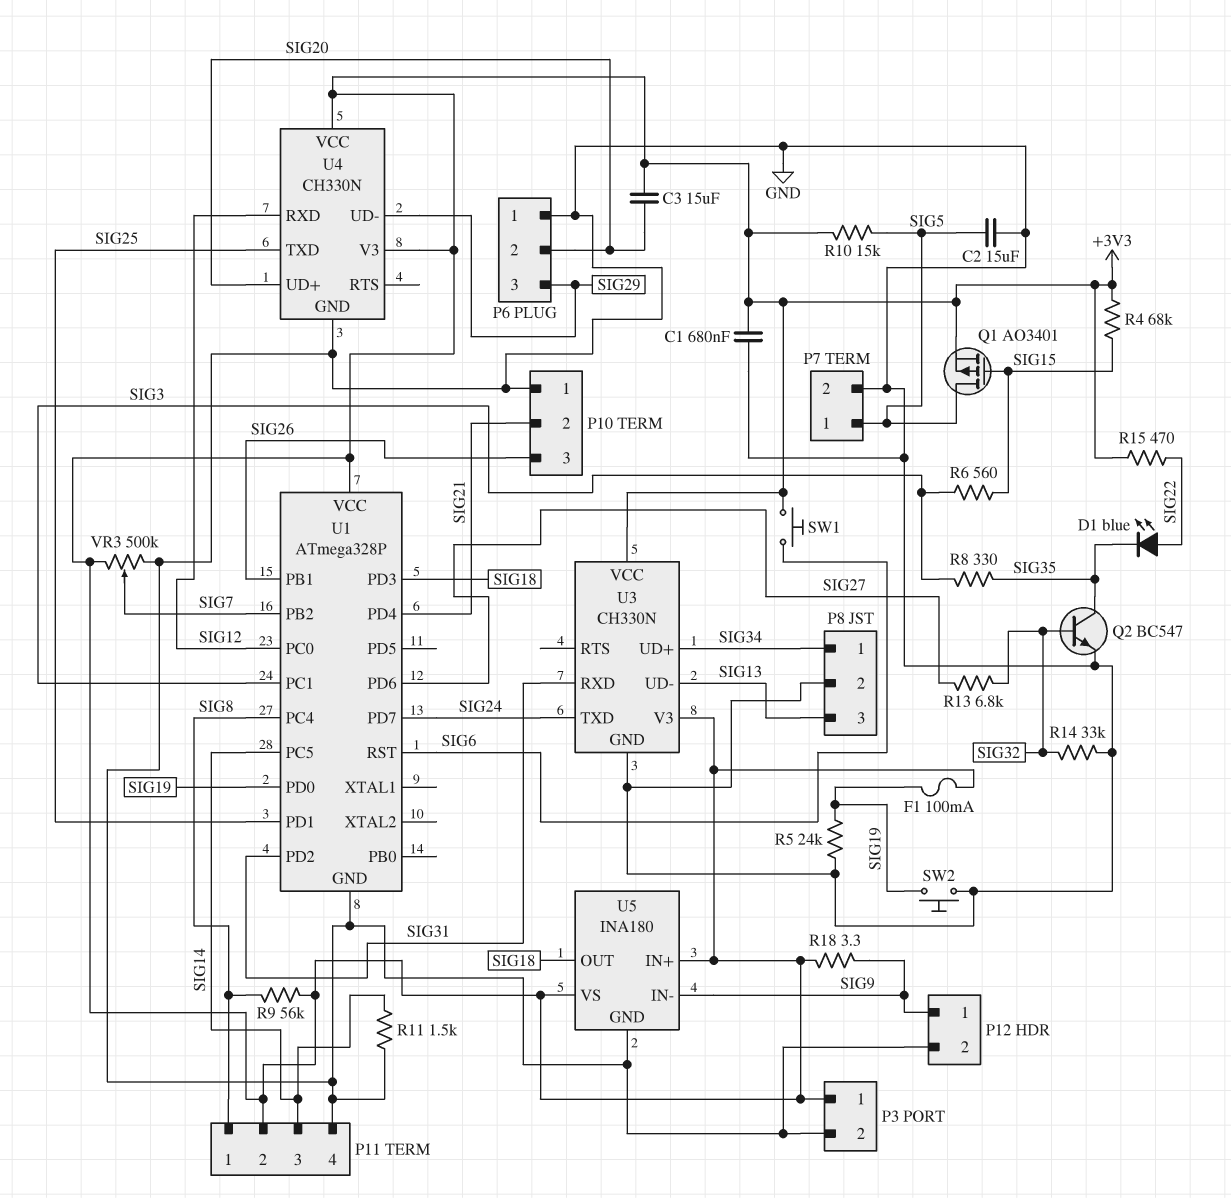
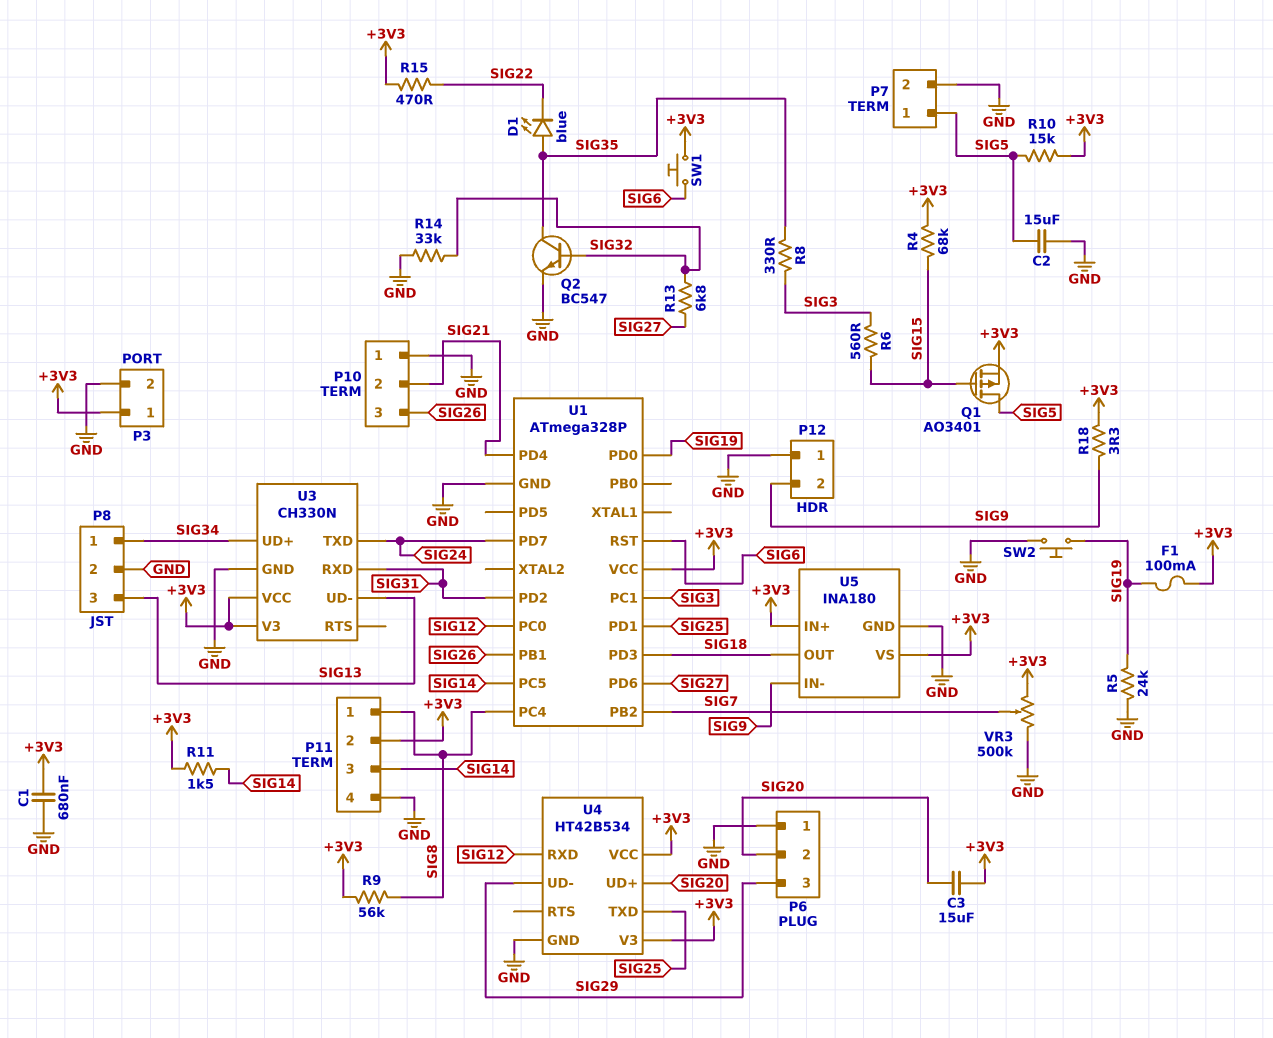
D1: LED blue (A SIG22, K SIG35) -> LED blue (A SIG35, K SIG22)
P12 pin 1: SIG9 -> GND
P12 pin 2: GND -> SIG9
R11: 1.5k (GND, SIG14) -> 1.5k (+3V3, SIG14)
U4: CH330N -> HT42B534

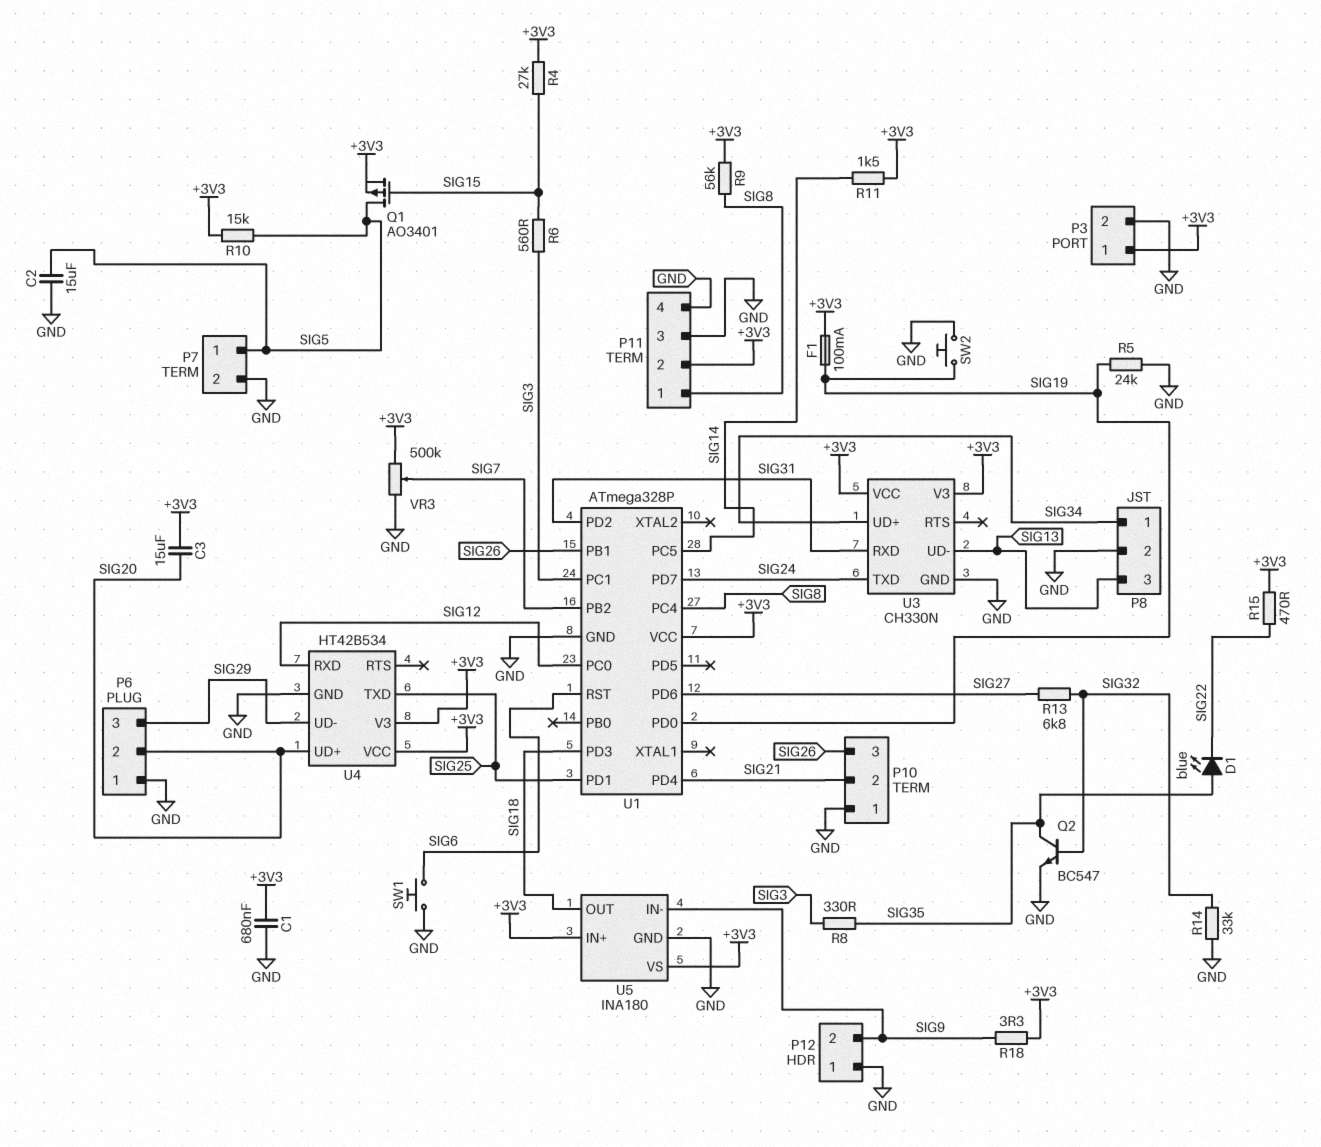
P11 pin 3: SIG14 -> GND
R4: 68k (+3V3, SIG15) -> 27k (+3V3, SIG15)
SW1: button (+3V3, SIG6) -> button (GND, SIG6)

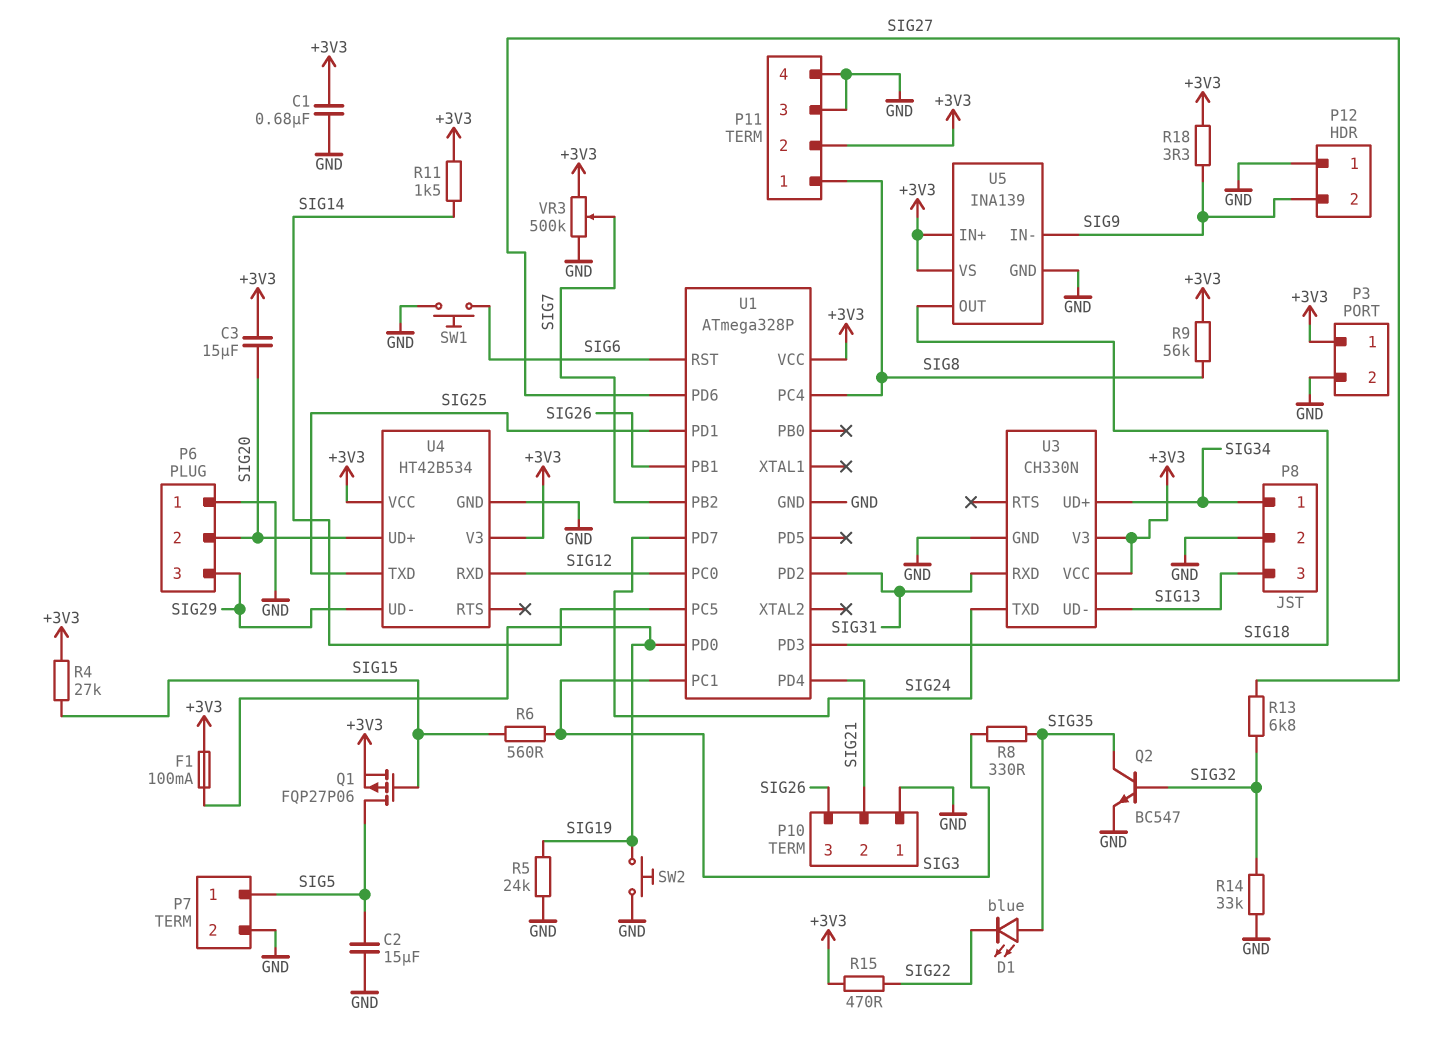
Q1: PMOS AO3401 (G SIG15, D SIG5, S +3V3) -> PMOS FQP27P06 (G SIG15, D SIG5, S +3V3)
R10: 15k (+3V3, SIG5) -> none
U5: INA180 -> INA139

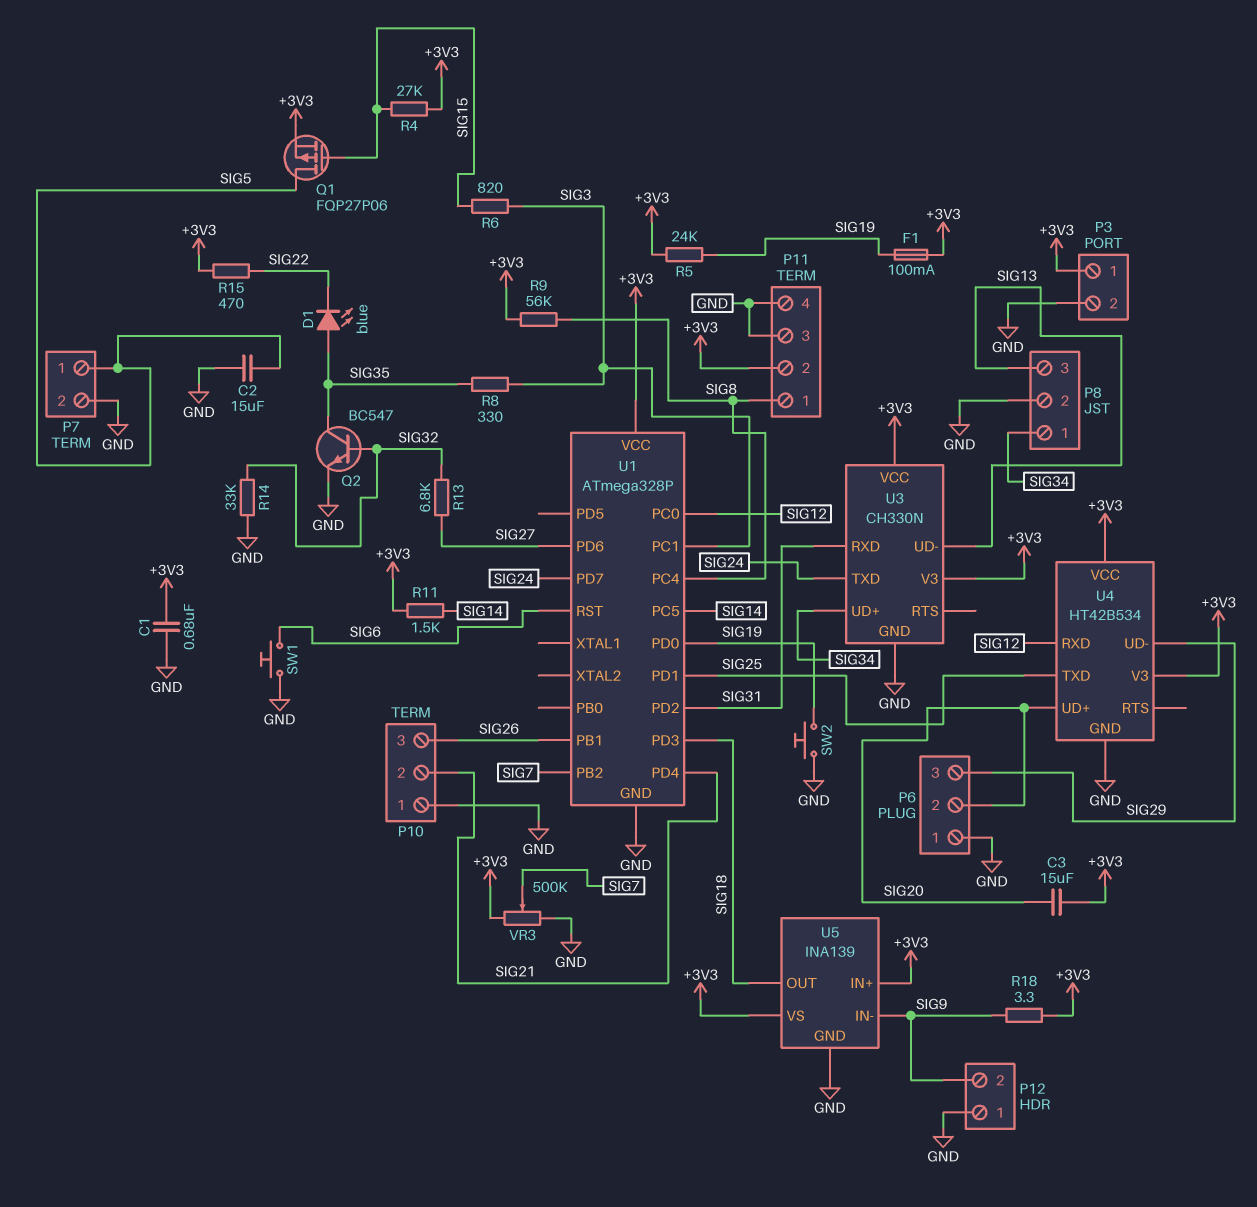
R5: 24k (GND, SIG19) -> 24k (+3V3, SIG19)
R6: 560 (SIG3, SIG15) -> 820 (SIG3, SIG15)

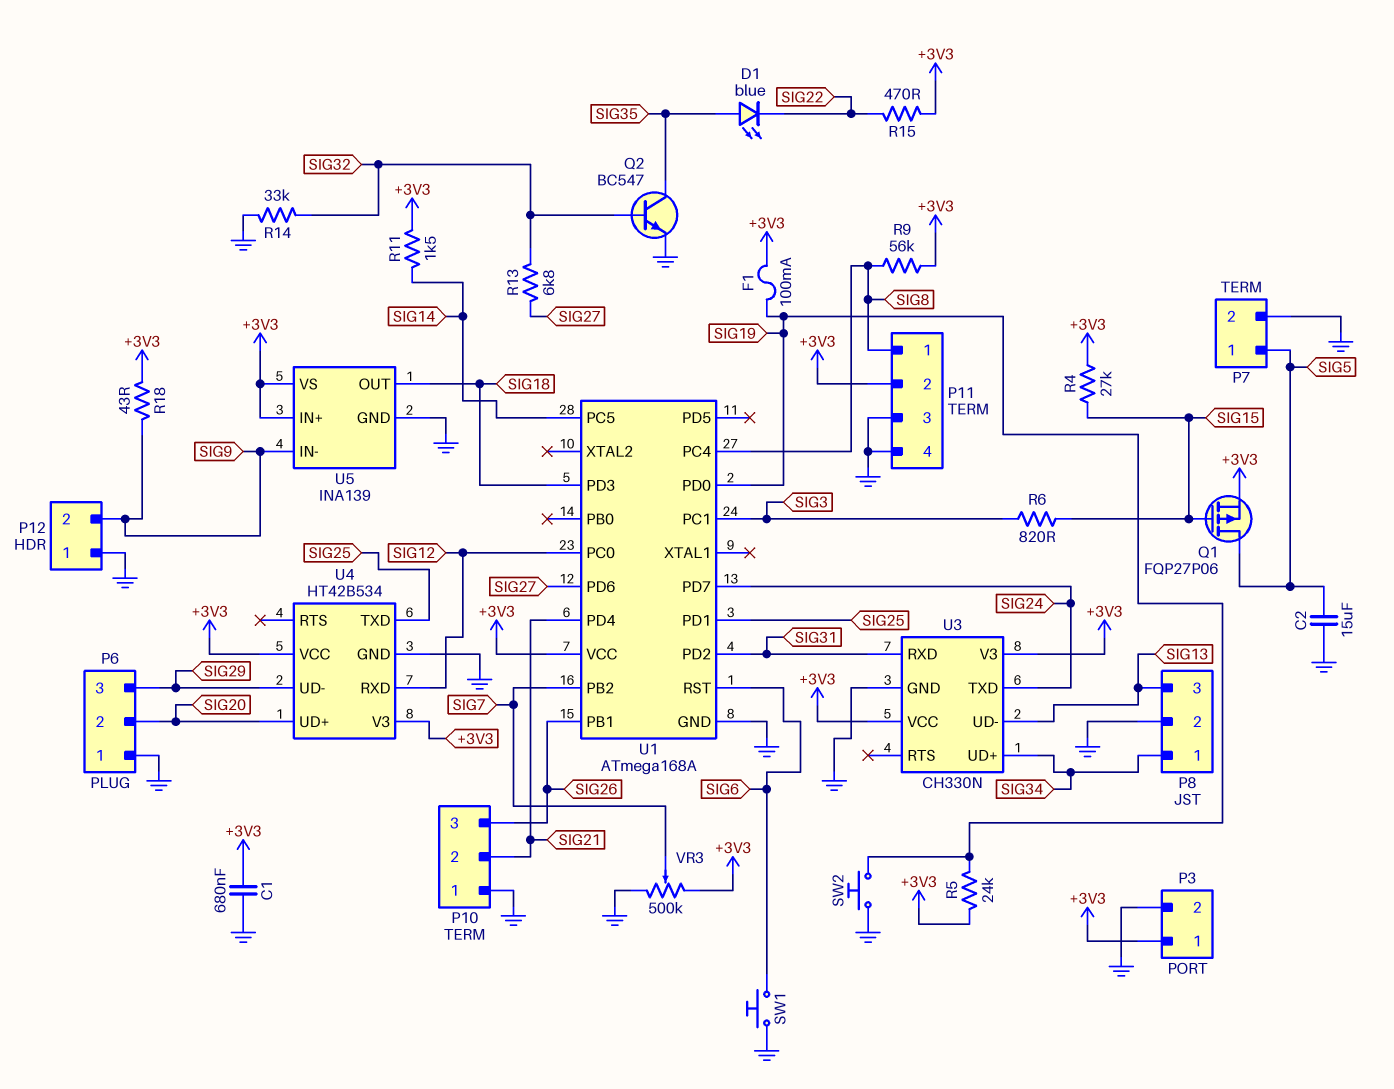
C3: 15uF (+3V3, SIG20) -> none
R8: 330 (SIG3, SIG35) -> none
R18: 3.3 (+3V3, SIG9) -> 43 (+3V3, SIG9)
U1: ATmega328P -> ATmega168A

